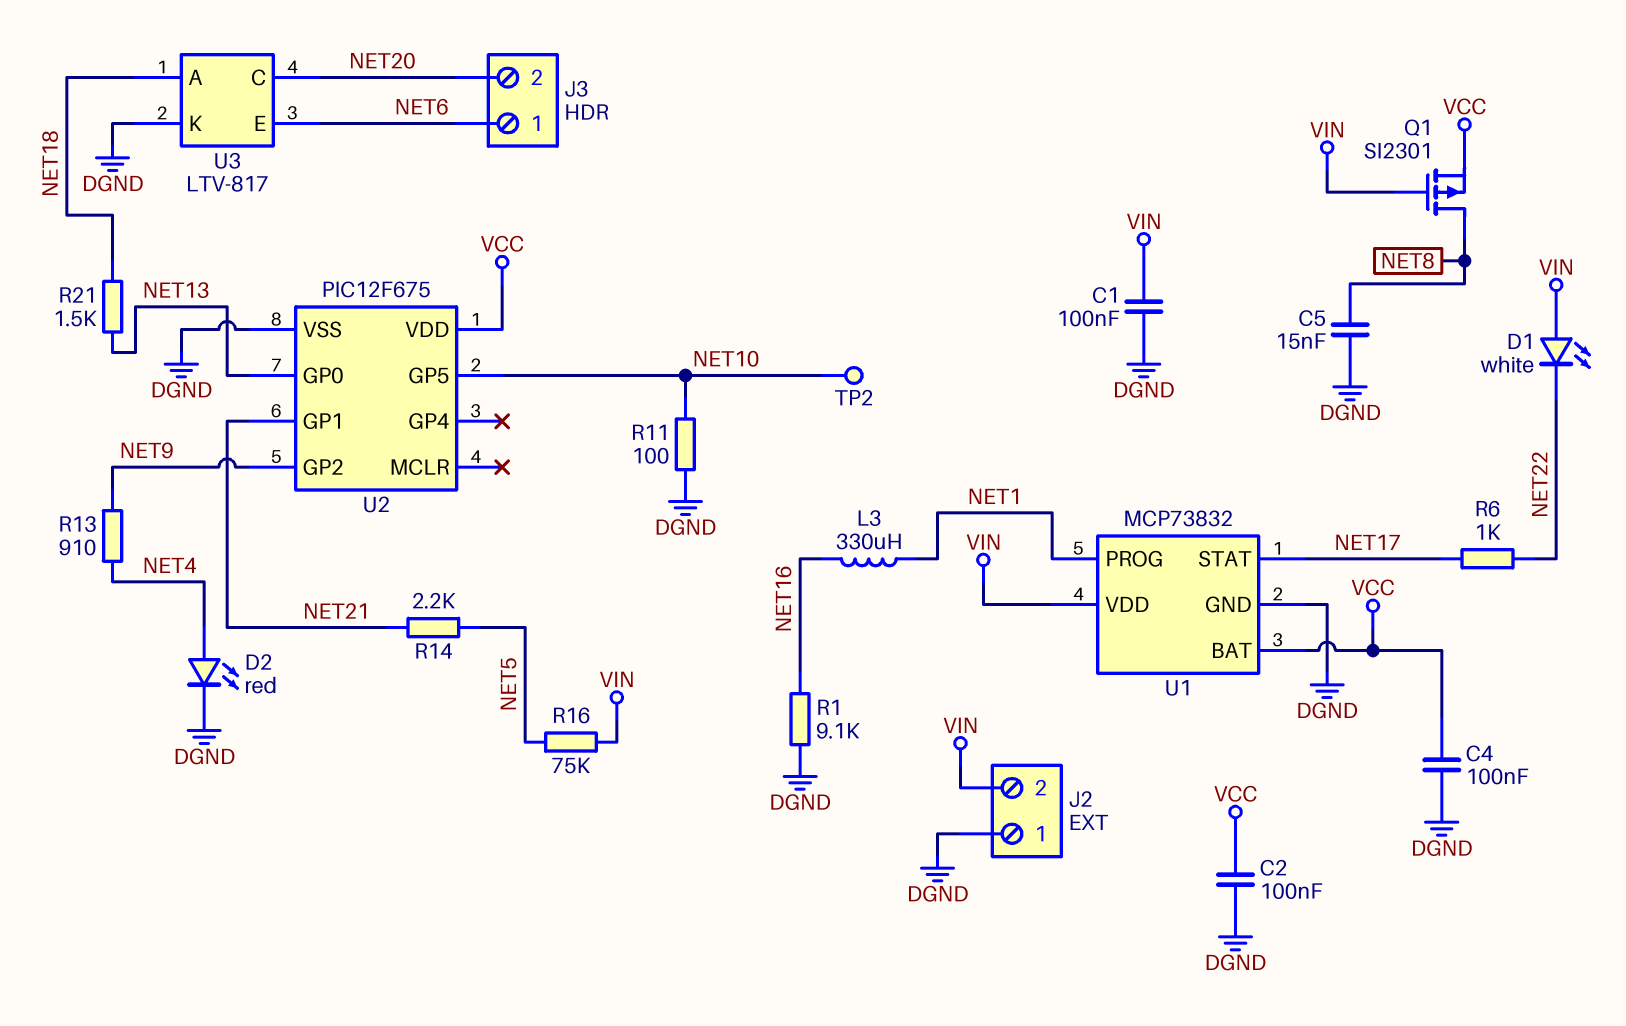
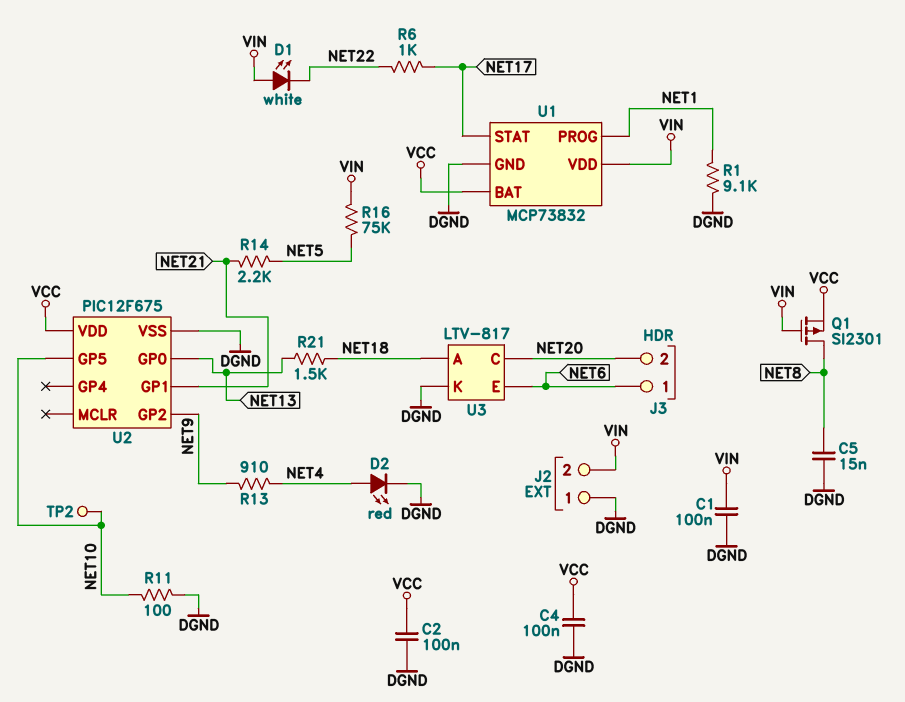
L3: 330uH (NET1, NET16) -> none
R1: 9.1k (DGND, NET16) -> 9.1k (DGND, NET1)

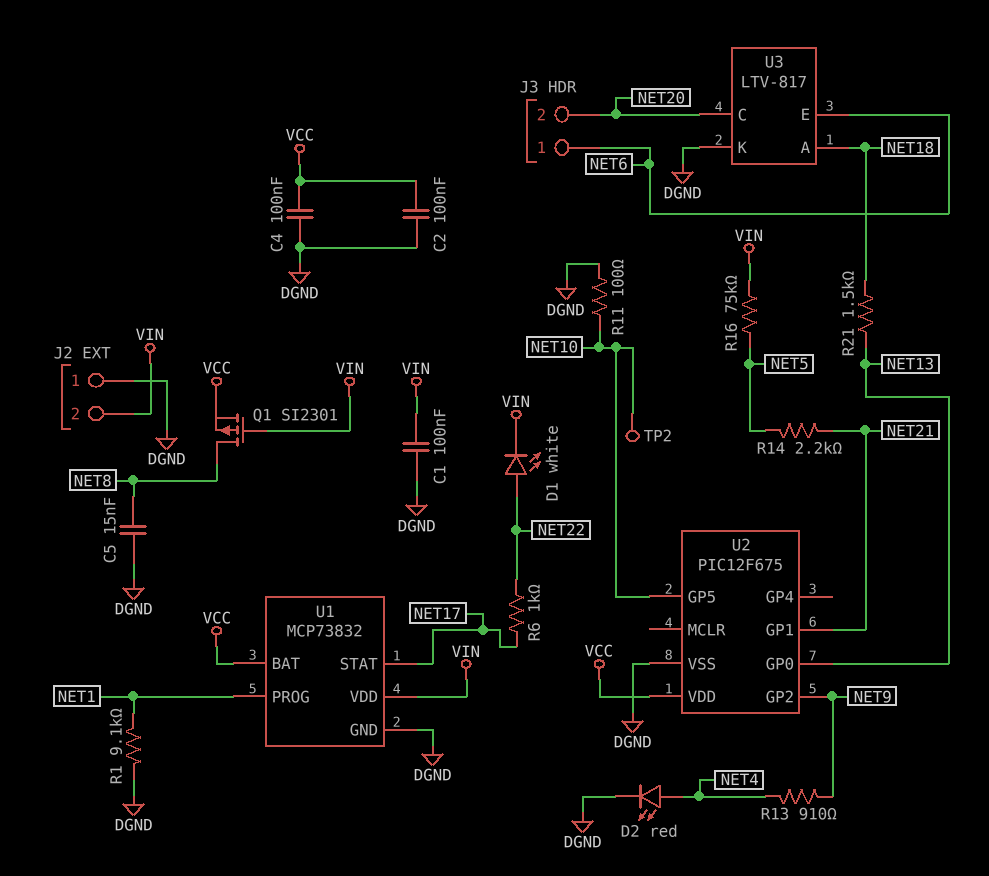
D1: LED white (A VIN, K NET22) -> LED white (A NET22, K VIN)

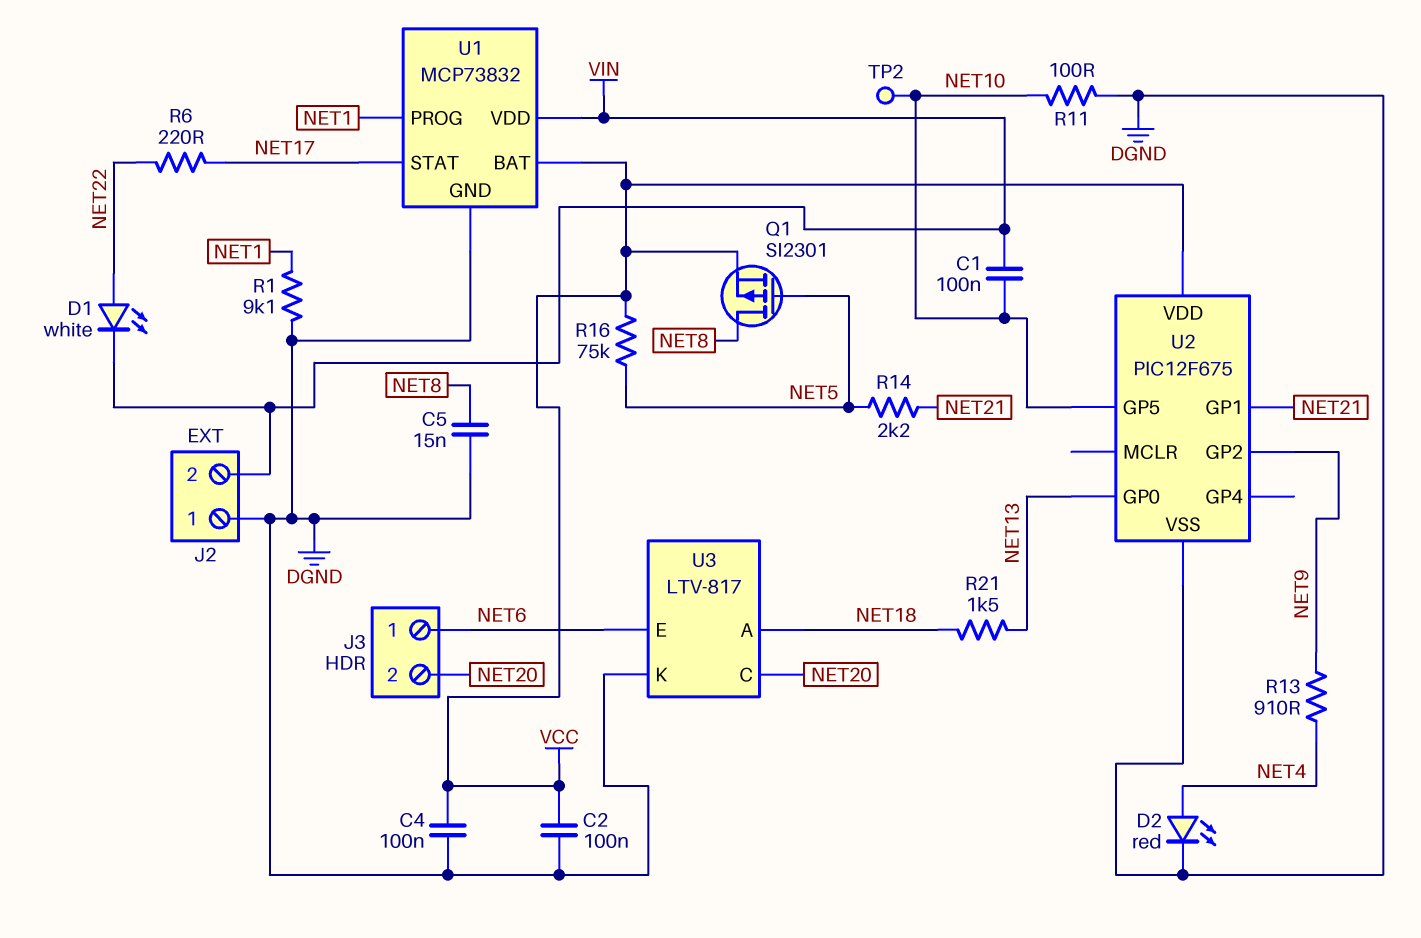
C1: 100nF (DGND, VIN) -> 100nF (NET10, VIN)
Q1: PMOS SI2301 (G VIN, D NET8, S VCC) -> PMOS SI2301 (G NET5, D NET8, S VCC)
R6: 1k (NET17, NET22) -> 220 (NET17, NET22)
R16: 75k (NET5, VIN) -> 75k (NET5, VCC)

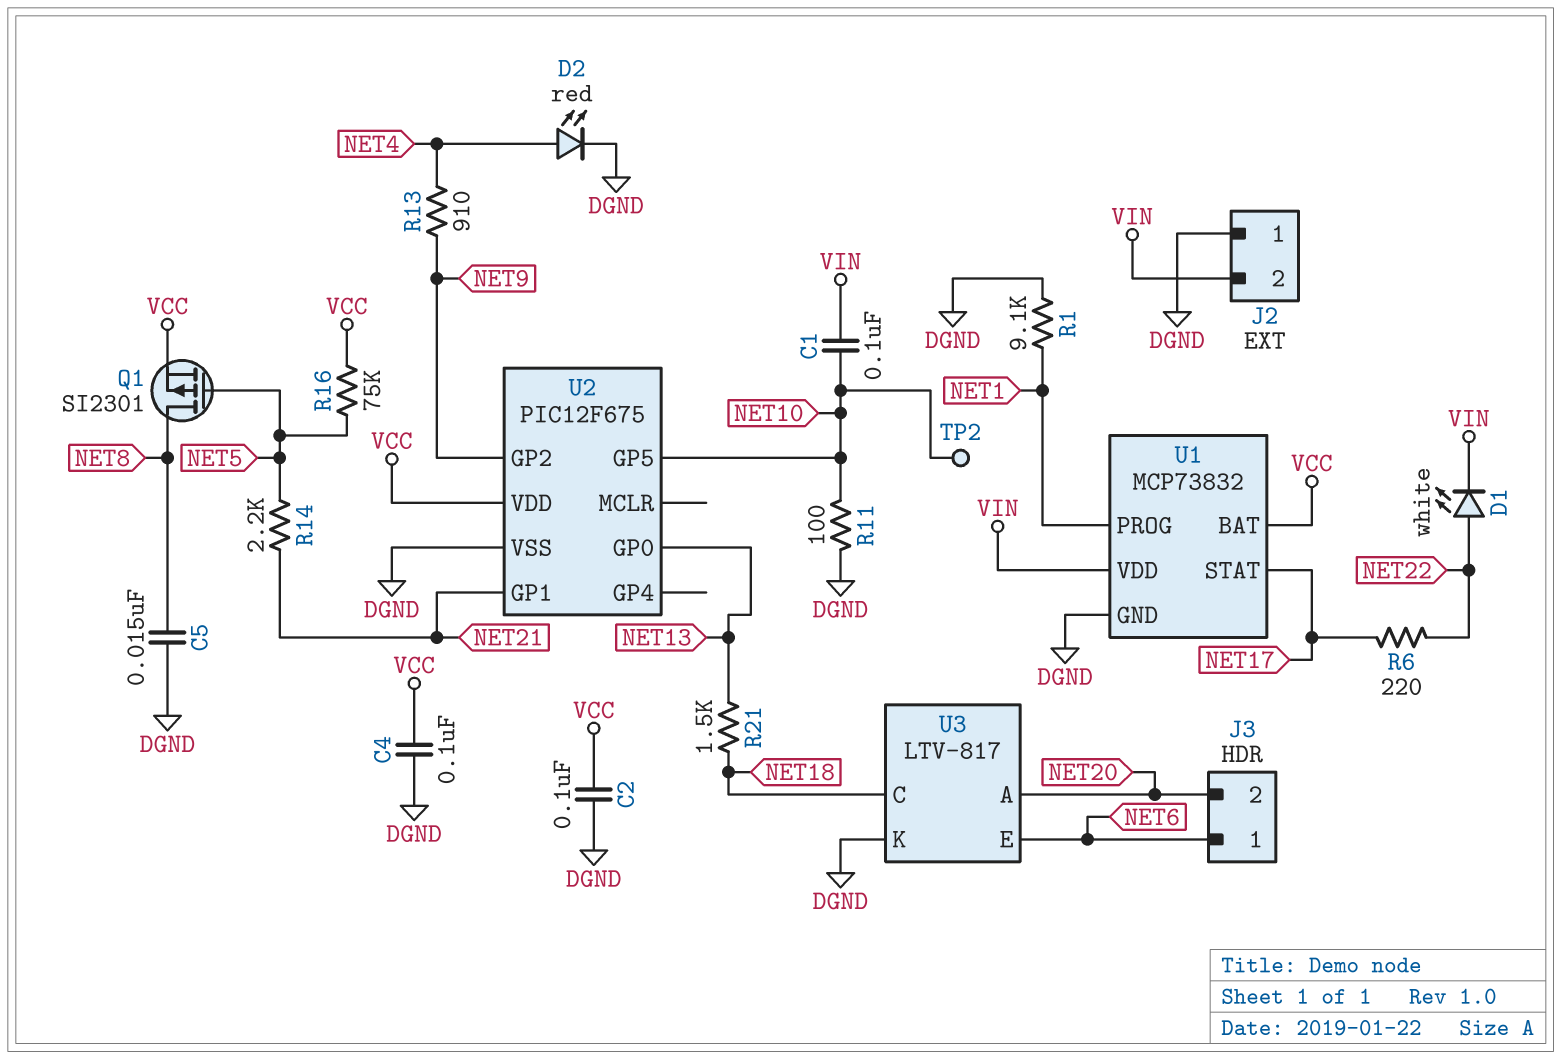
U3 pin A: NET18 -> NET20
U3 pin C: NET20 -> NET18

